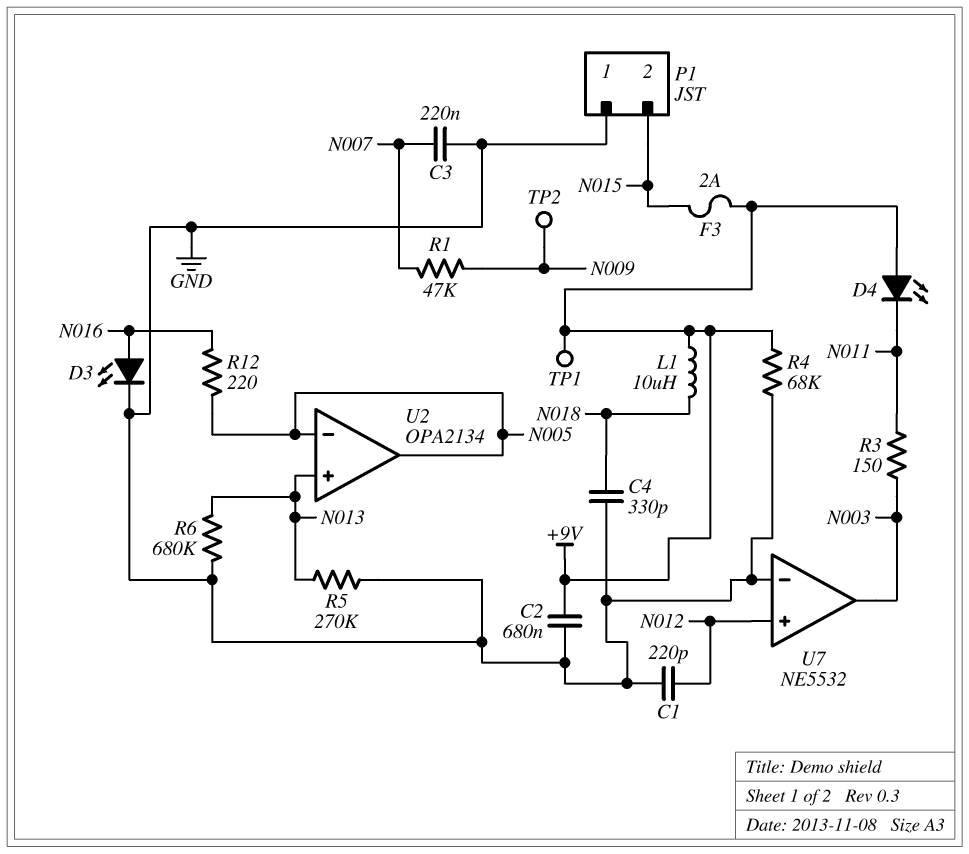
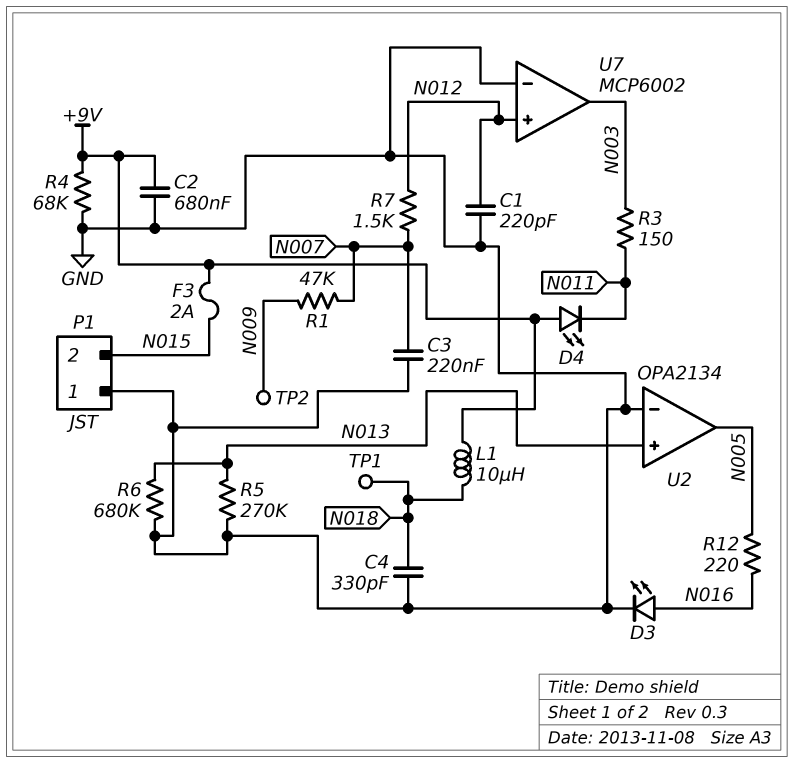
R7: none -> 1.5k (N007, N012)
TP1: test point (+9V) -> test point (N018)
U2 pin in-: N005 -> GND
U7: NE5532 -> MCP6002

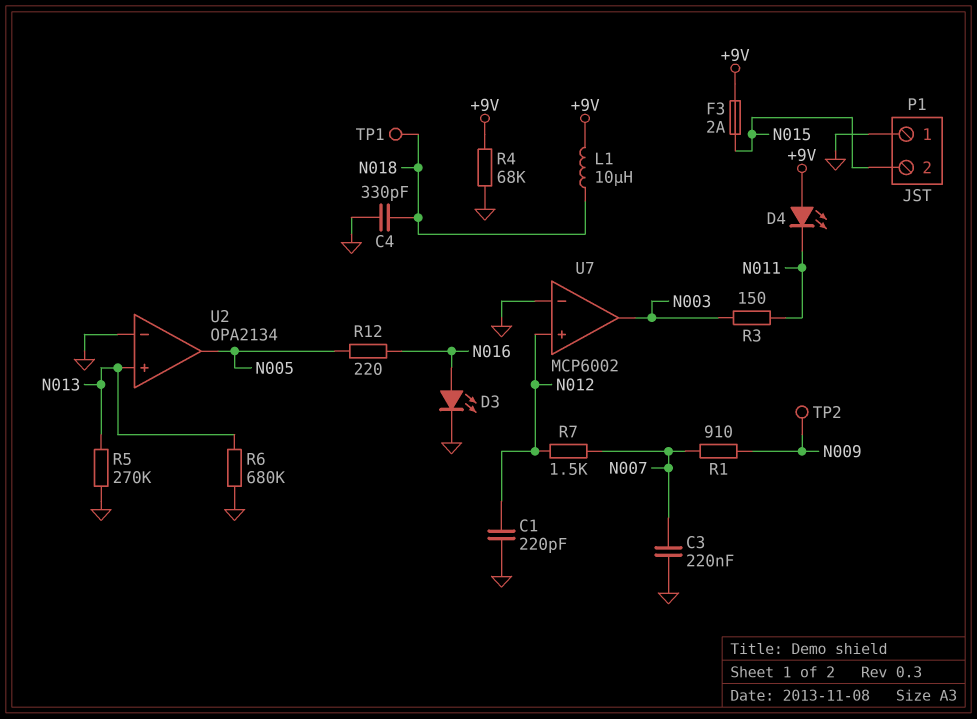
C2: 680nF (+9V, GND) -> none
R1: 47k (N007, N009) -> 910 (N007, N009)

